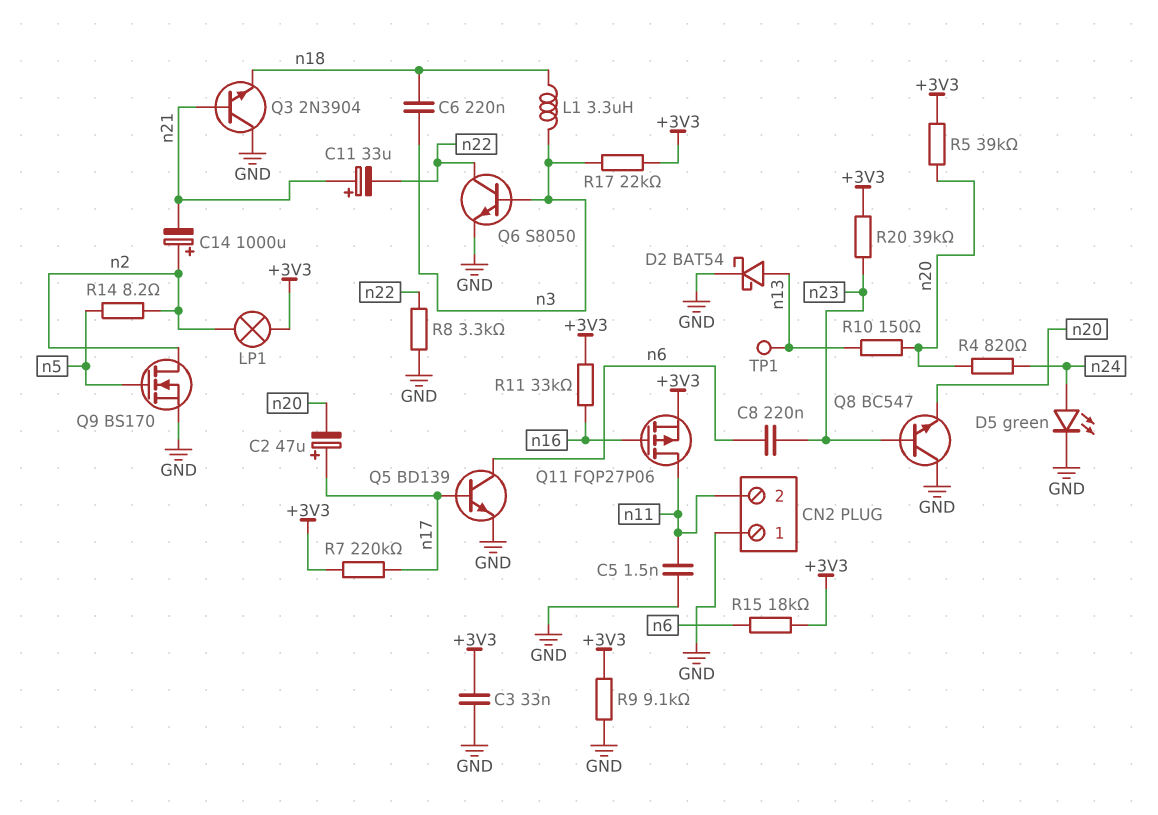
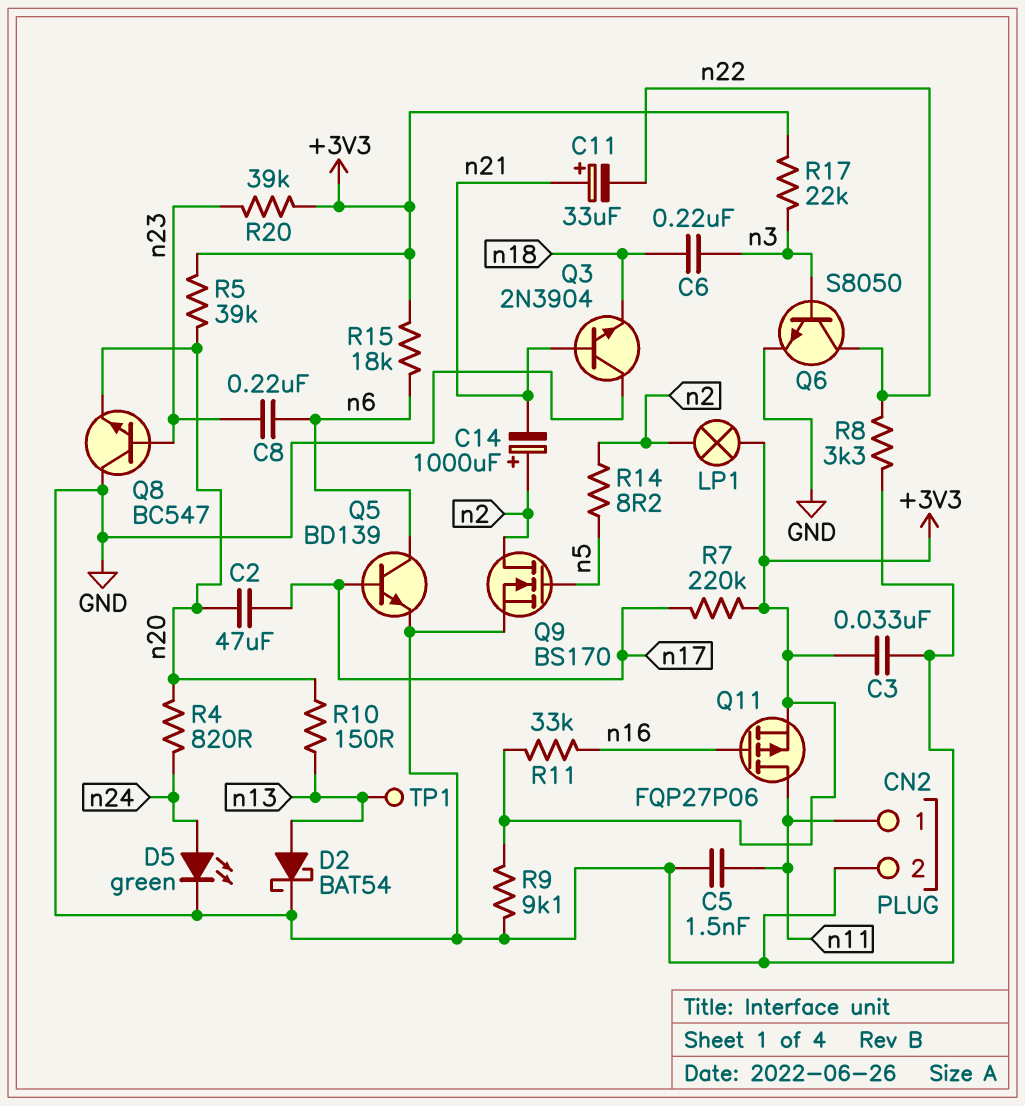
C2: 47uF (plus n17, minus n20) -> 47uF (n17, n20)
CN2 pin 1: GND -> n11
CN2 pin 2: n11 -> GND
L1: 3.3uH (n3, n18) -> none

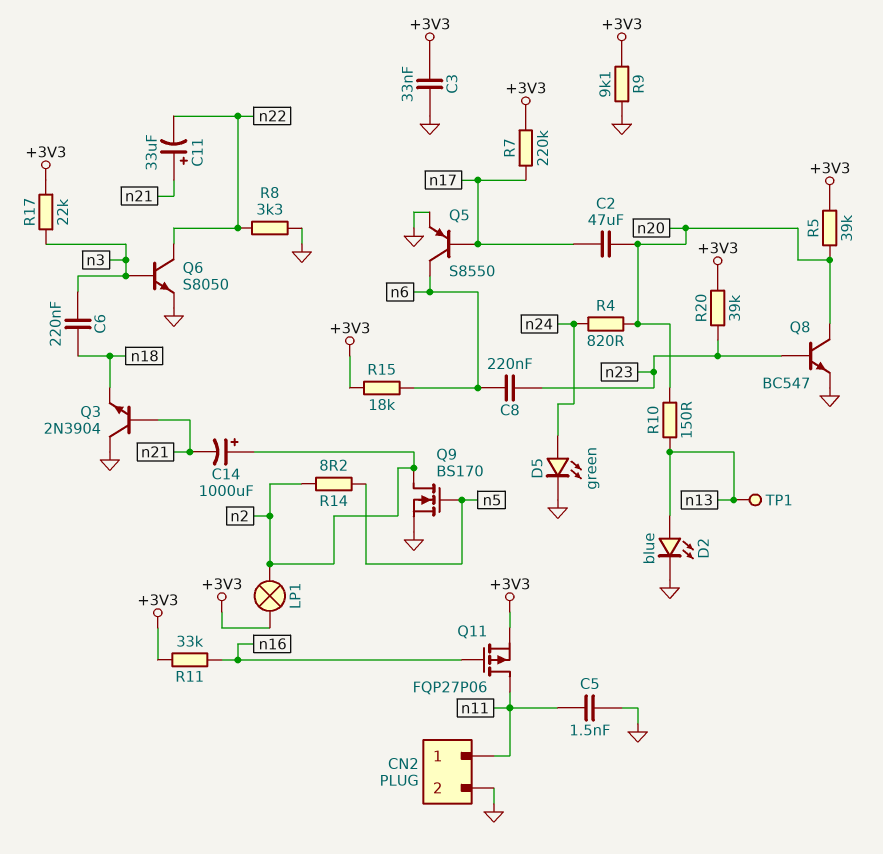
D2: schottky BAT54 (A n13, K GND) -> LED blue (A n13, K GND)
Q5: NPN BD139 (B n17, C n6, E GND) -> PNP S8550 (B n17, C n6, E GND)
Q8: NPN BC547 (B n23, C GND, E n20) -> NPN BC547 (B n23, C n20, E GND)

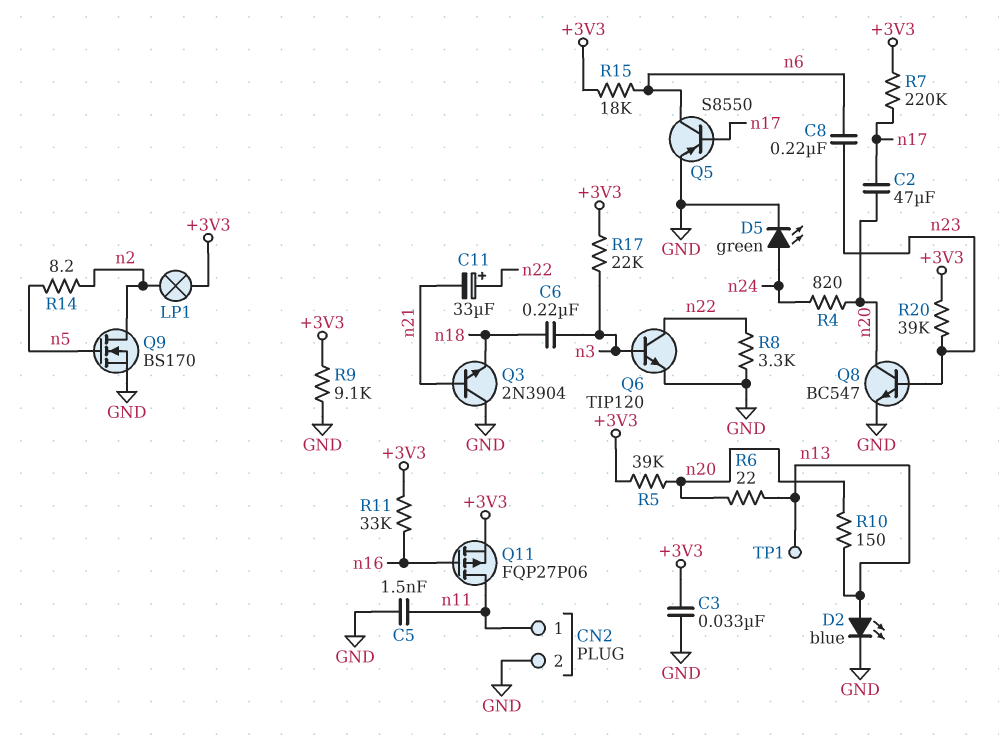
C11: 33uF (plus n21, minus n22) -> 33uF (plus n22, minus n21)
C14: 1000uF (plus n2, minus n21) -> none
Q6: NPN S8050 (B n3, C n22, E GND) -> NPN TIP120 (B n3, C n22, E GND)
R6: none -> 22 (n13, n20)

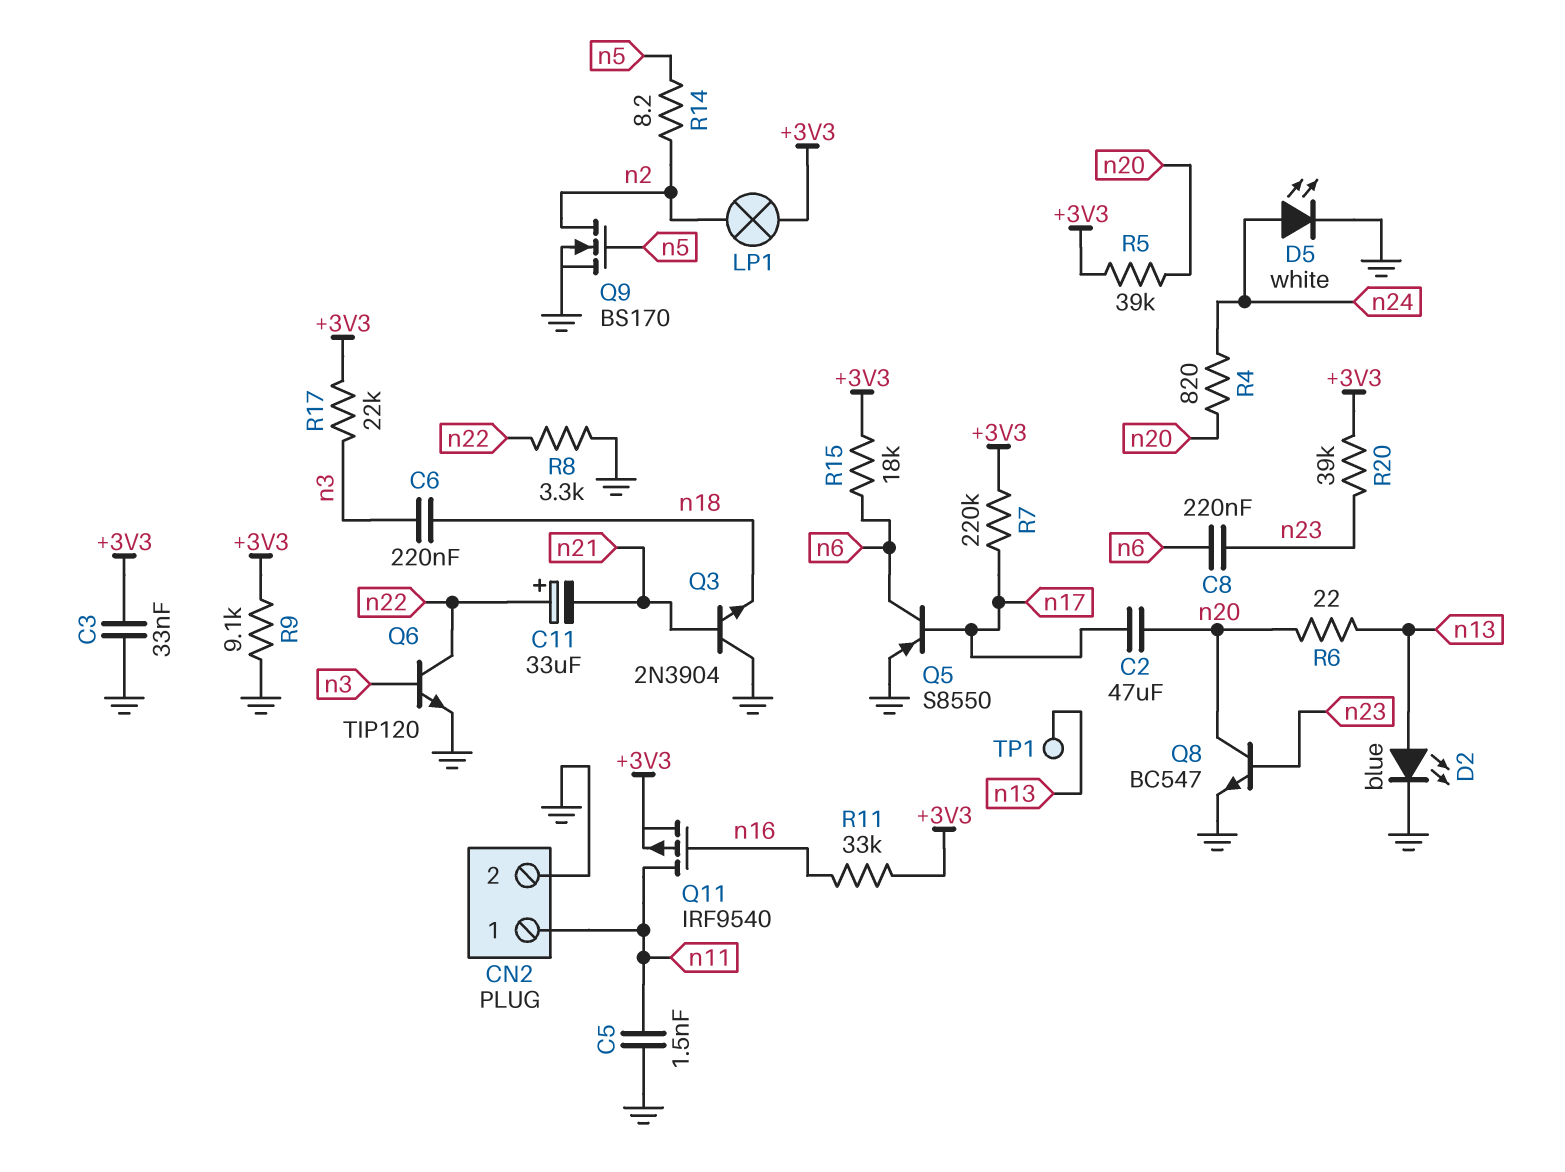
D5: LED green (A n24, K GND) -> LED white (A n24, K GND)
Q11: PMOS FQP27P06 (G n16, D n11, S +3V3) -> PMOS IRF9540 (G n16, D n11, S +3V3)
R10: 150 (n13, n20) -> none

